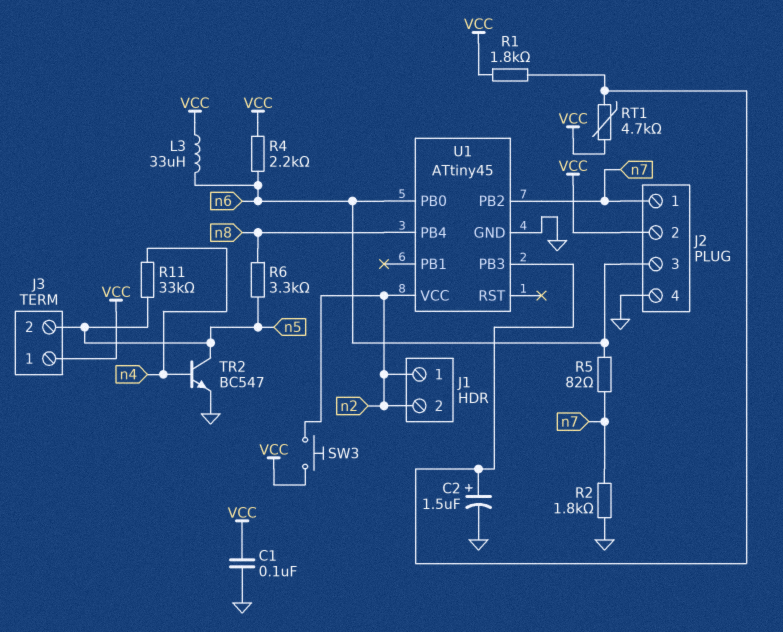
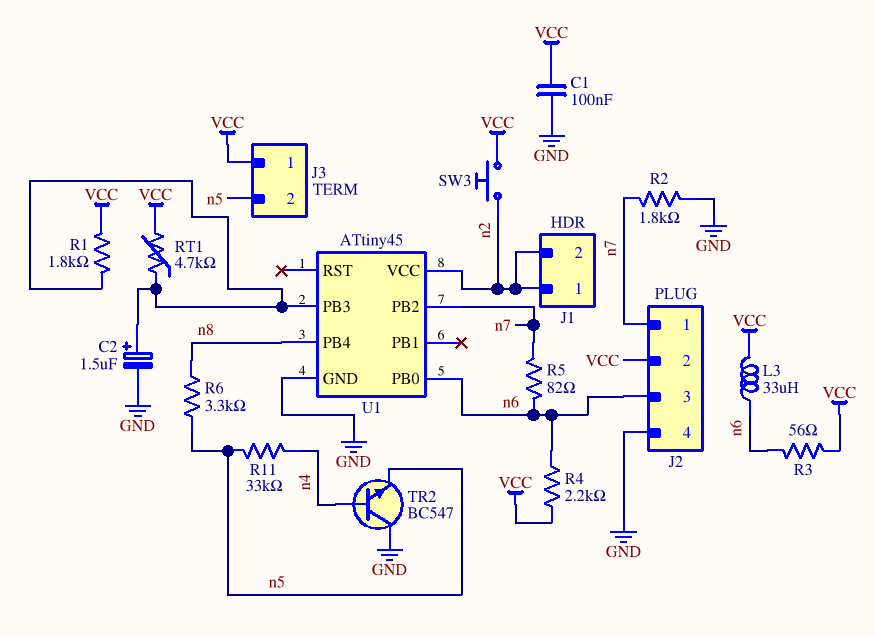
R3: none -> 56 (VCC, n6)
TR2: NPN BC547 (B n4, C n5, E GND) -> NPN BC547 (B n4, C GND, E n5)

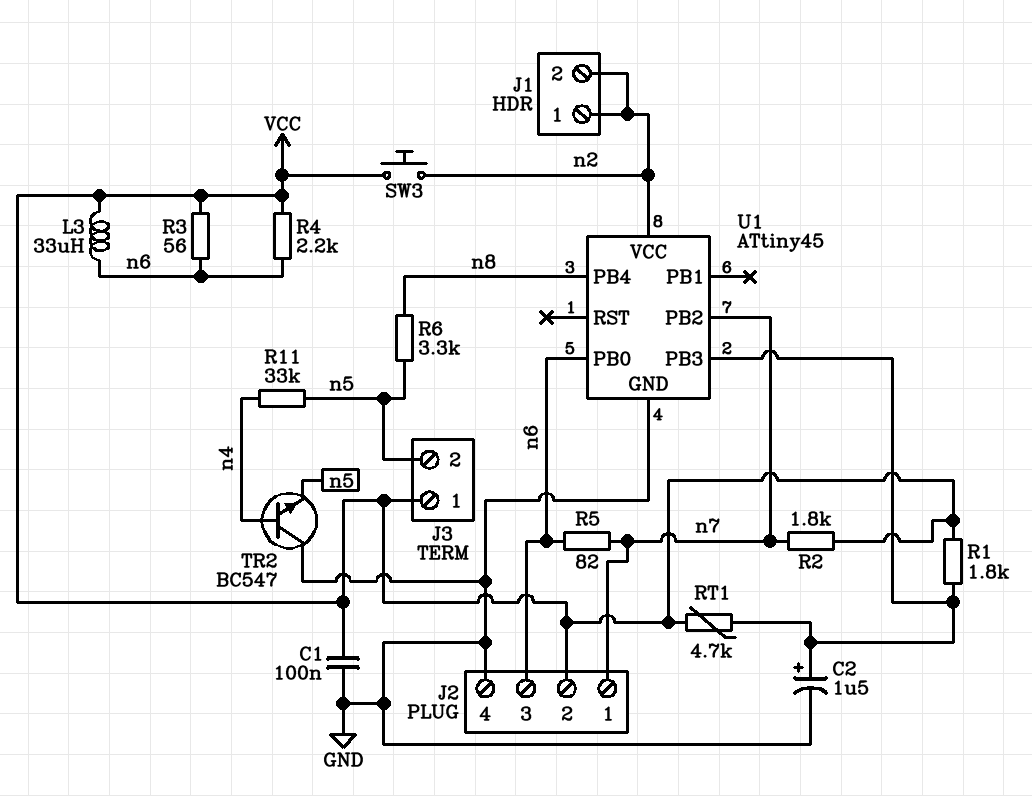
R2: 1.8k (GND, n7) -> 1.8k (VCC, n7)

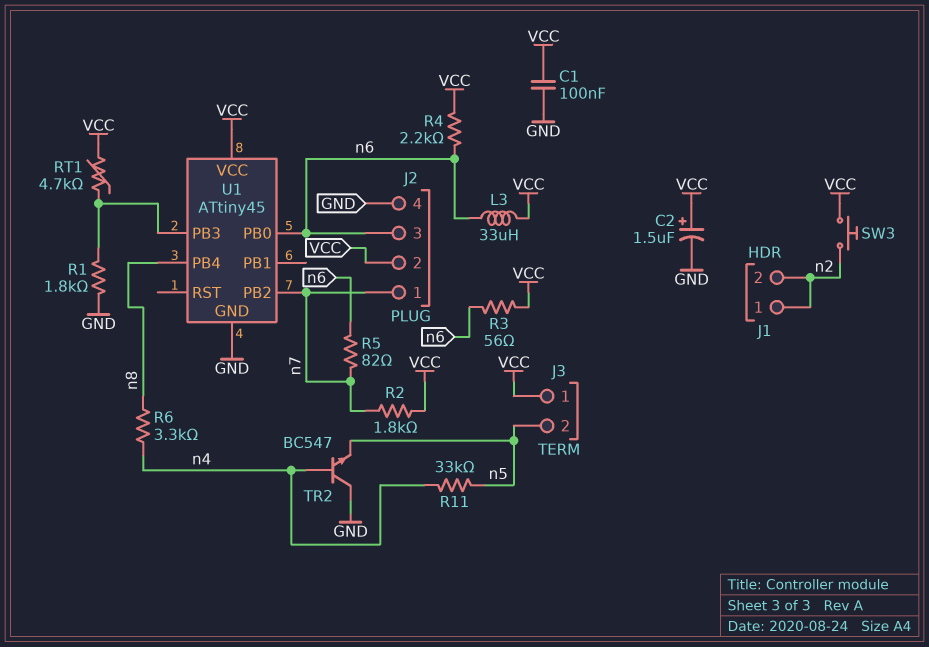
C2: 1.5uF (plus U1/PB3, minus GND) -> 1.5uF (plus VCC, minus GND)
R1: 1.8k (U1/PB3, VCC) -> 1.8k (GND, U1/PB3)
R6: 3.3k (n5, n8) -> 3.3k (n4, n8)
U1 pin VCC: n2 -> VCC

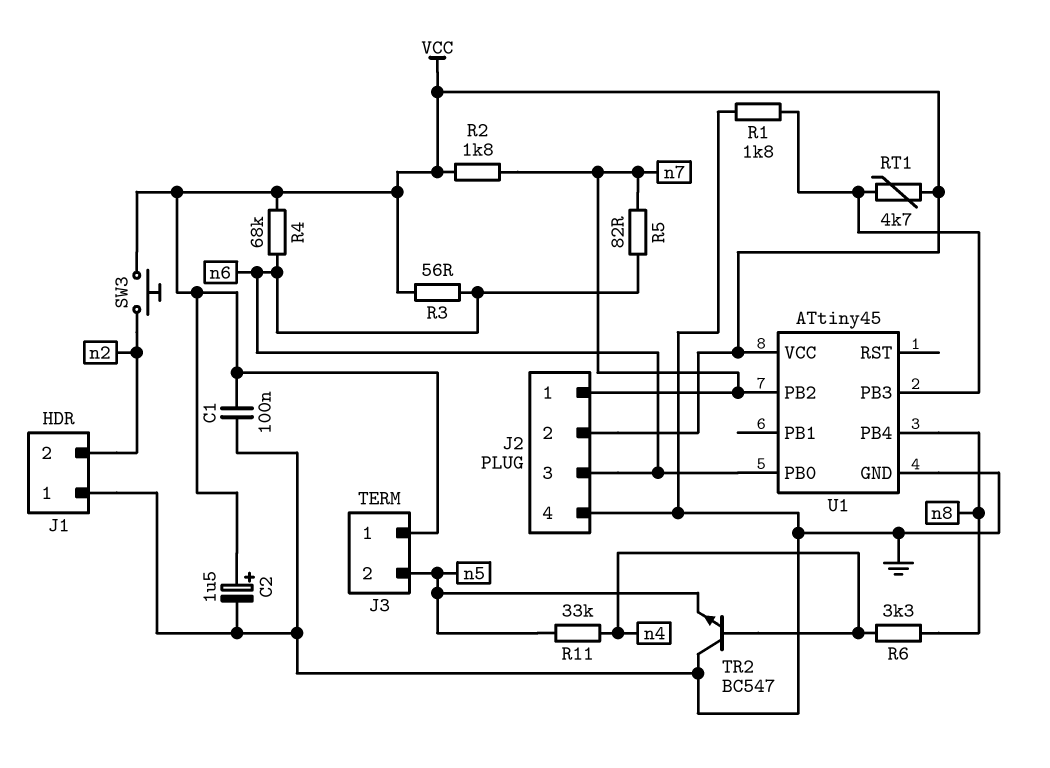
J1 pin 1: n2 -> GND
L3: 33uH (VCC, n6) -> none
R4: 2.2k (VCC, n6) -> 68k (VCC, n6)

